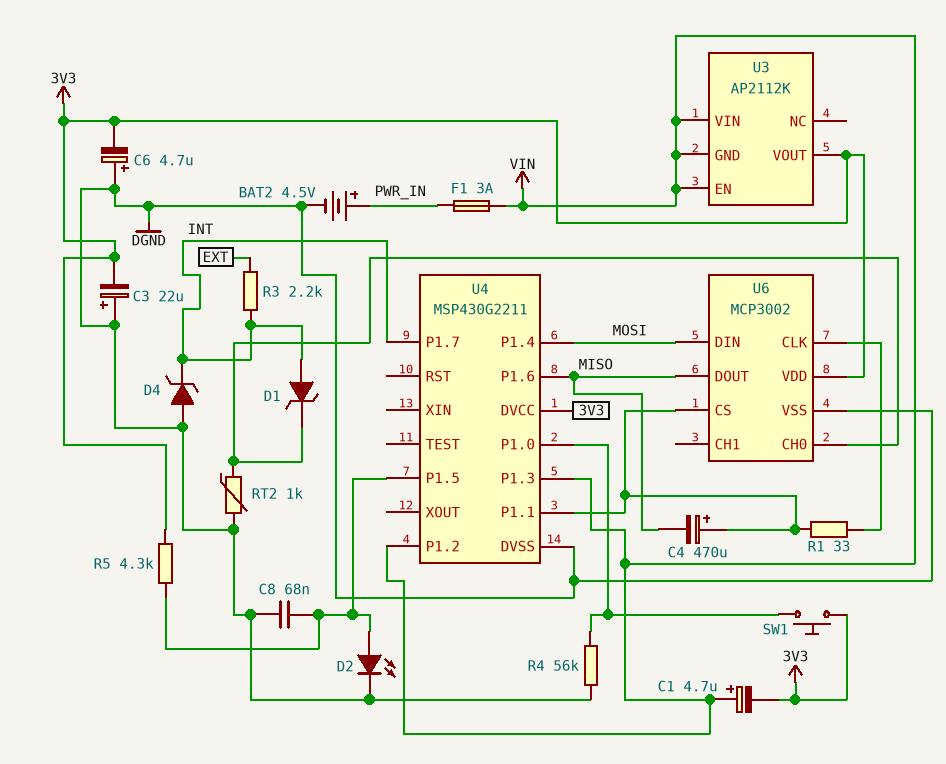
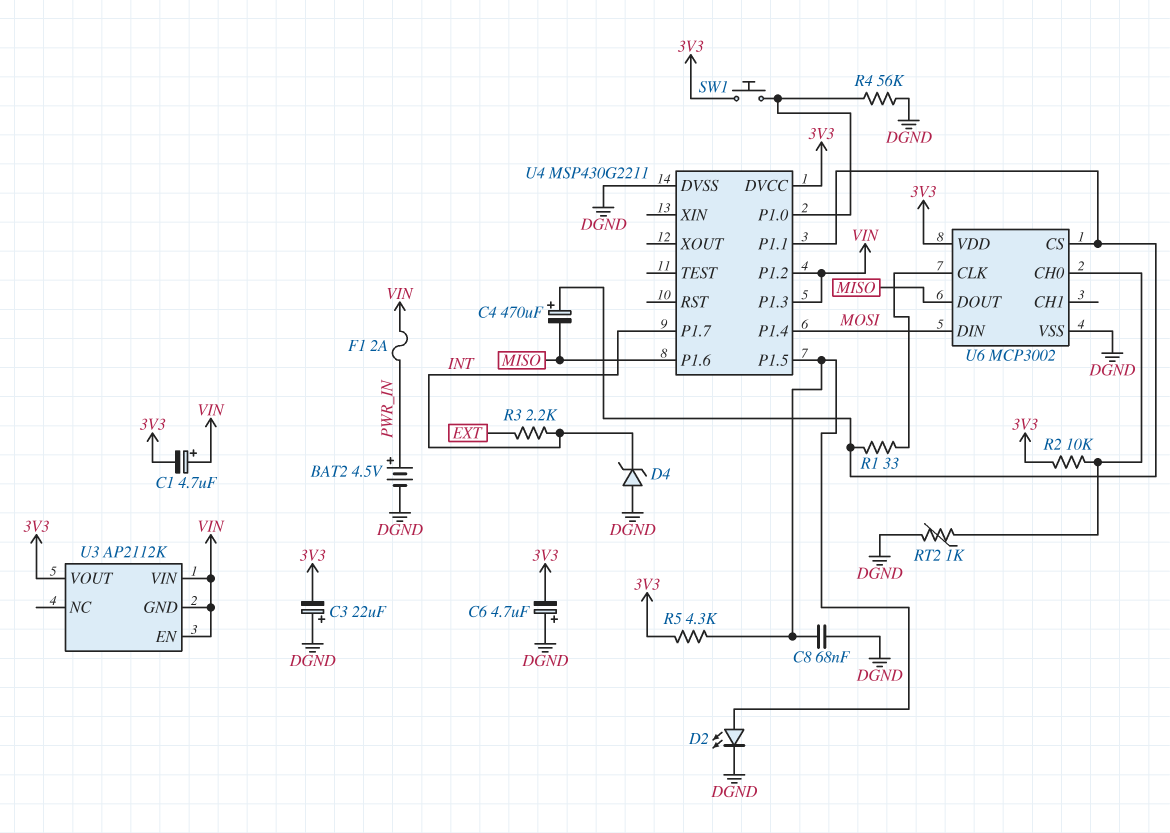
D1: zener (A INT, K U6/CH0) -> none
F1: 3A (PWR_IN, VIN) -> 2A (PWR_IN, VIN)
R2: none -> 10k (3V3, U6/CH0)

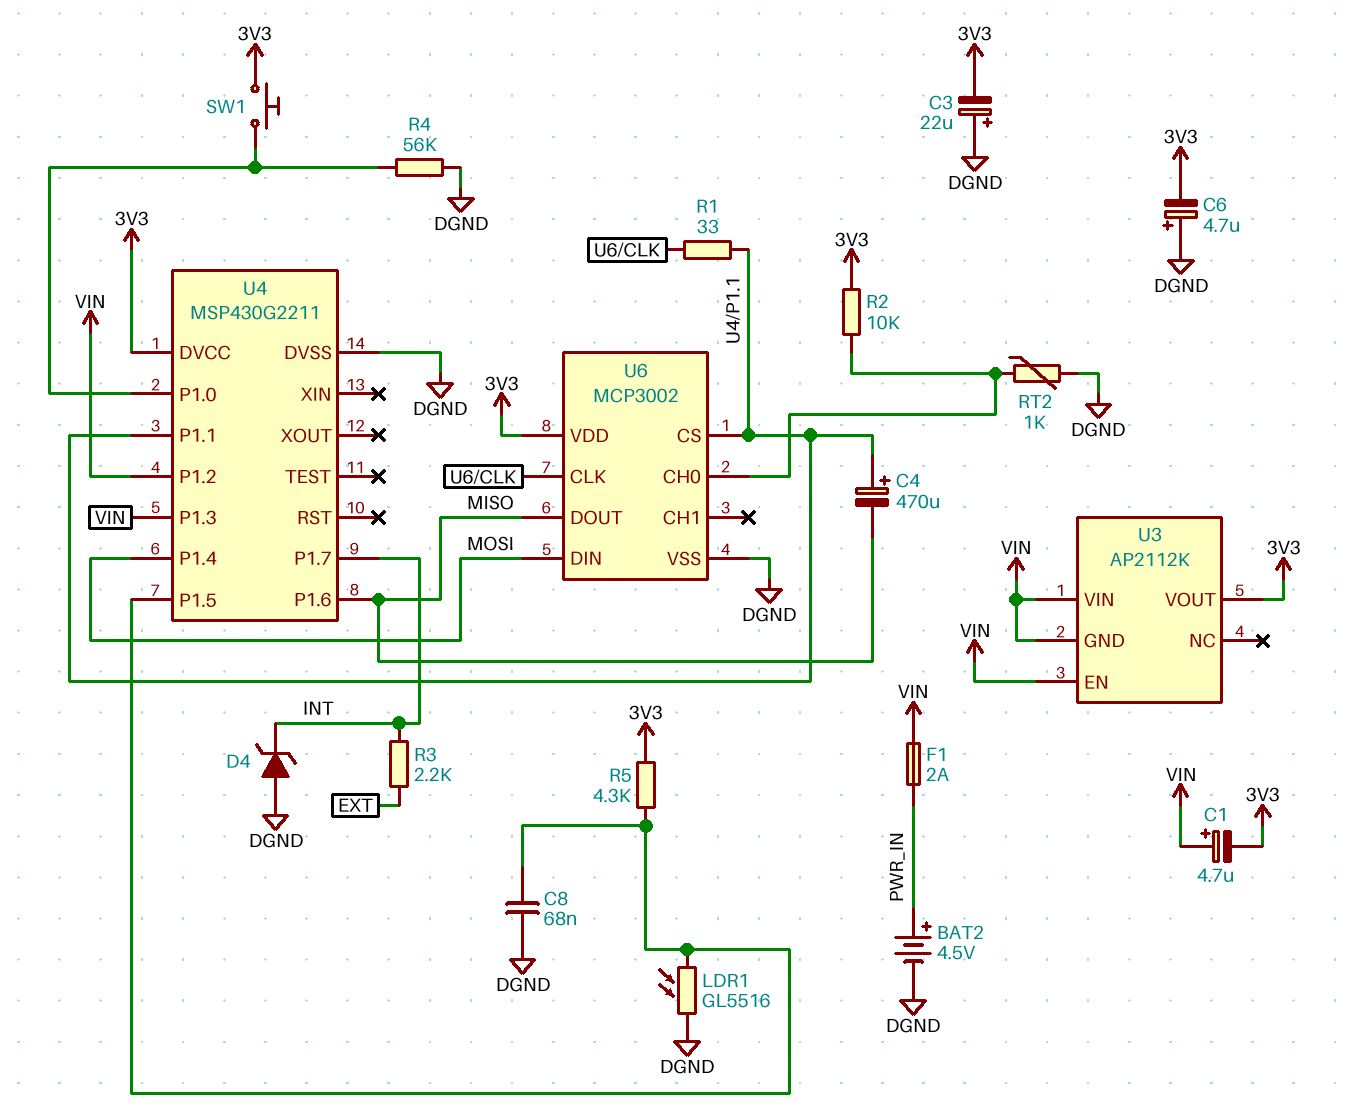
D2: LED (A U4/P1.5, K DGND) -> none
LDR1: none -> GL5516 (DGND, U4/P1.5)

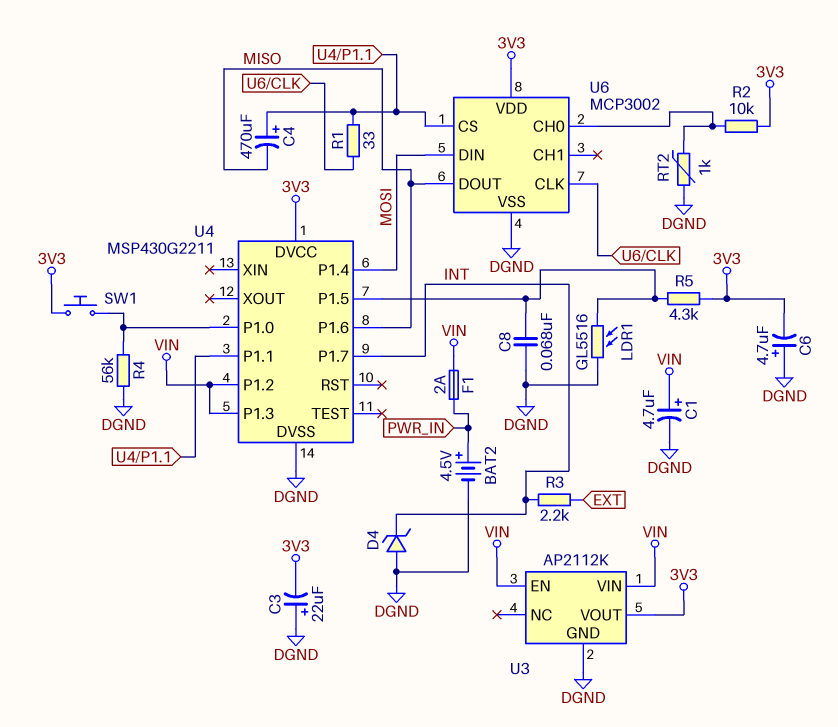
C1: 4.7uF (plus VIN, minus 3V3) -> 4.7uF (plus VIN, minus DGND)
U3 pin GND: VIN -> DGND

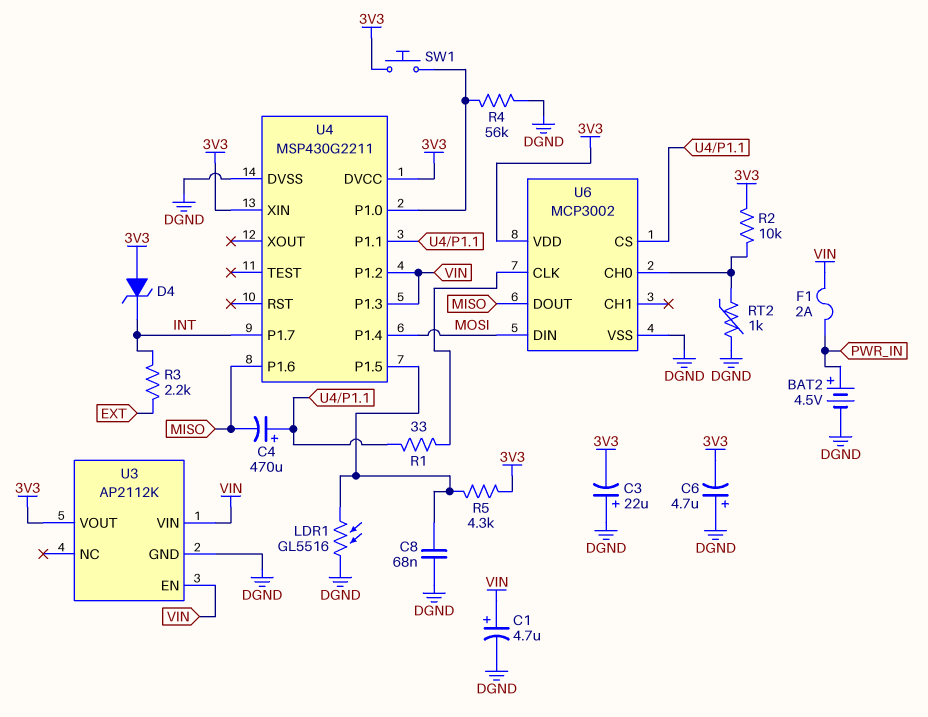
D4: zener (A DGND, K INT) -> zener (A 3V3, K INT)
U4 pin XIN: none -> 3V3

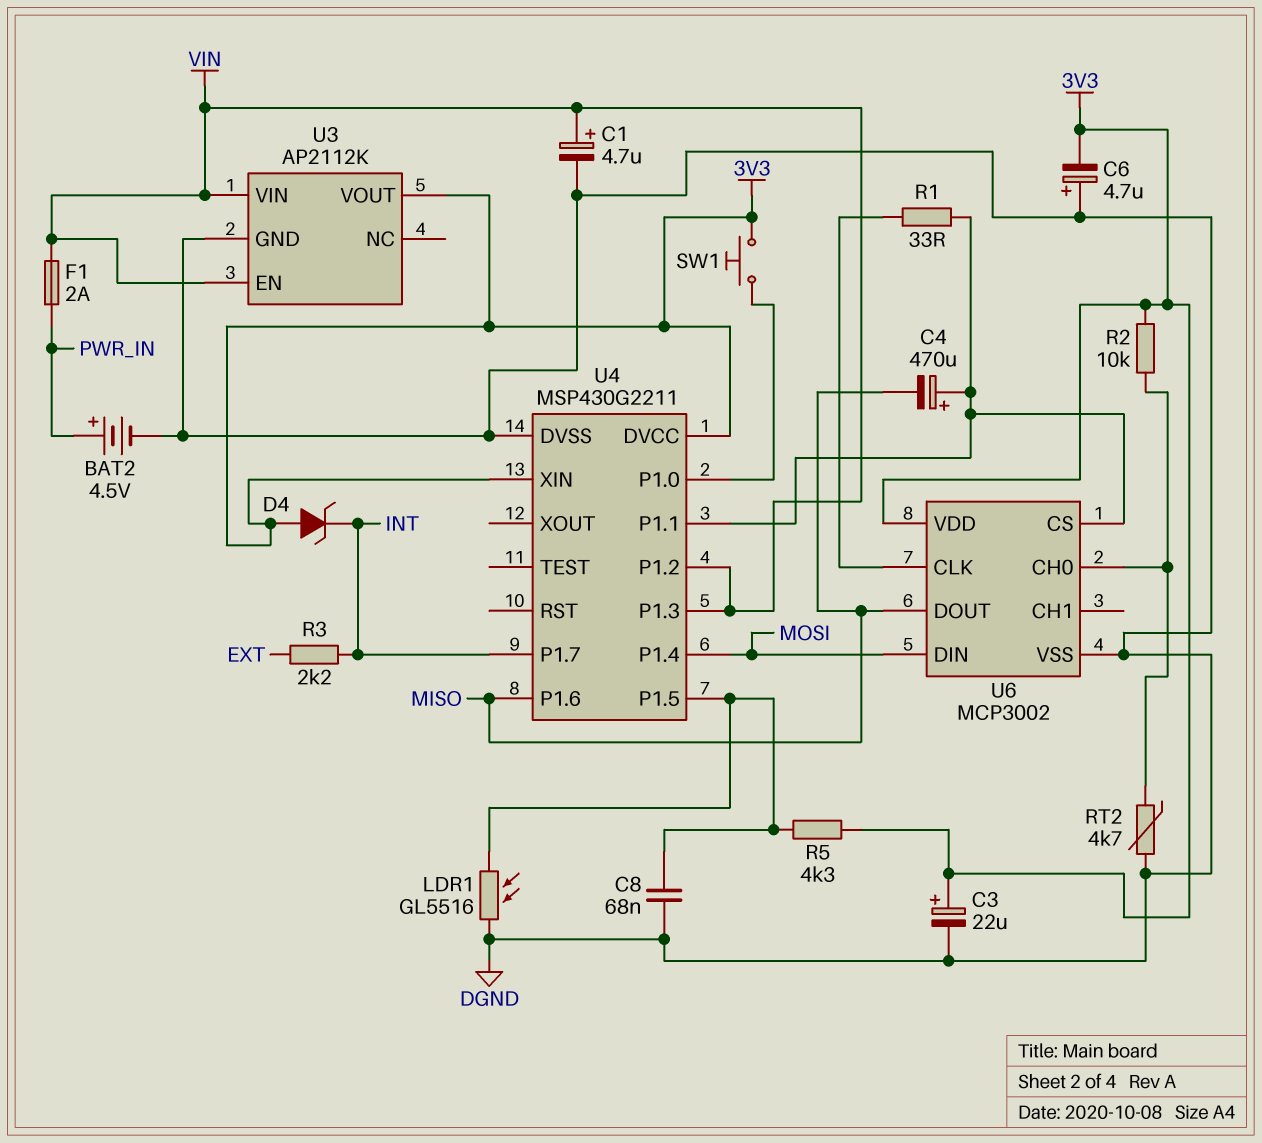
C3: 22uF (plus DGND, minus 3V3) -> 22uF (plus 3V3, minus DGND)
R4: 56k (DGND, U4/P1.0) -> none
RT2: 1k (DGND, U6/CH0) -> 4.7k (DGND, U6/CH0)

